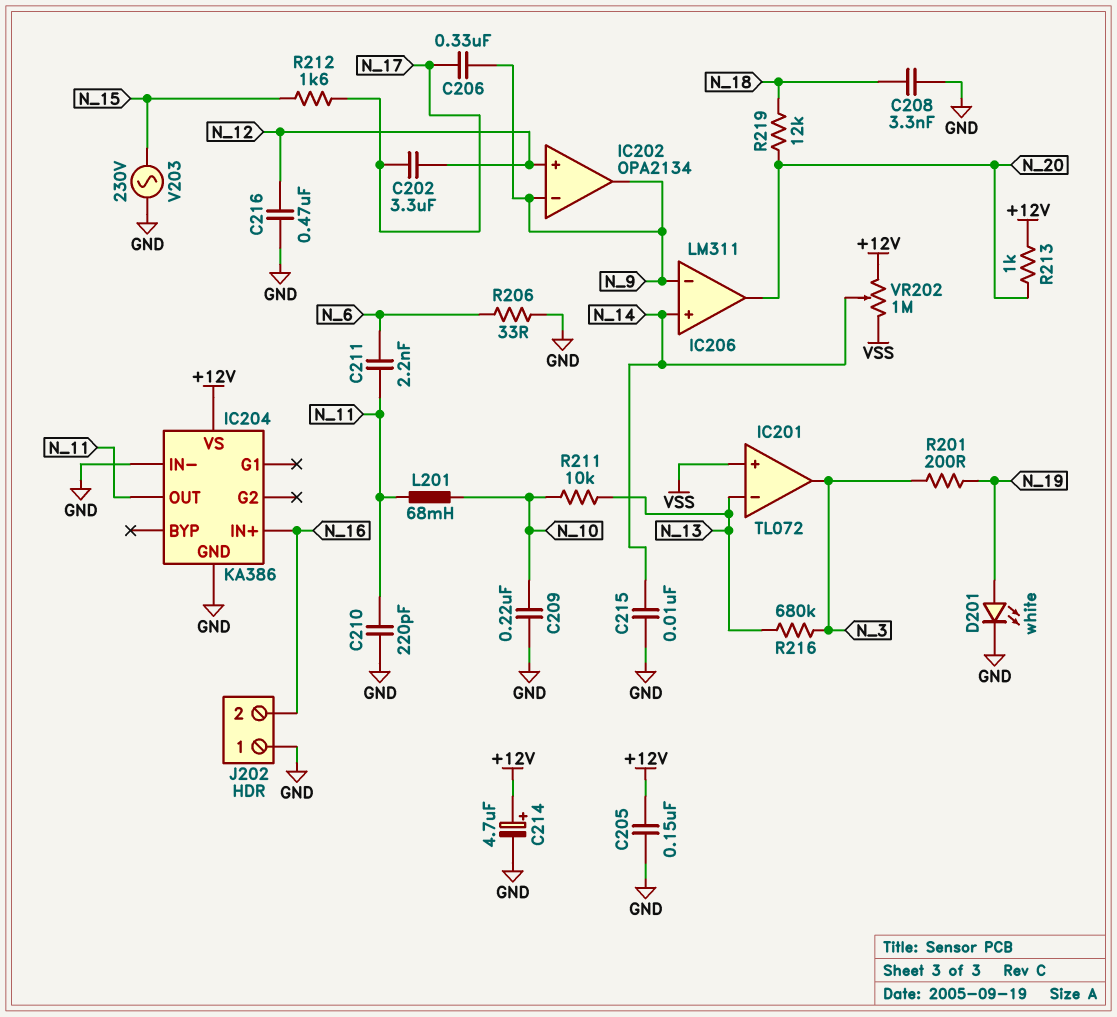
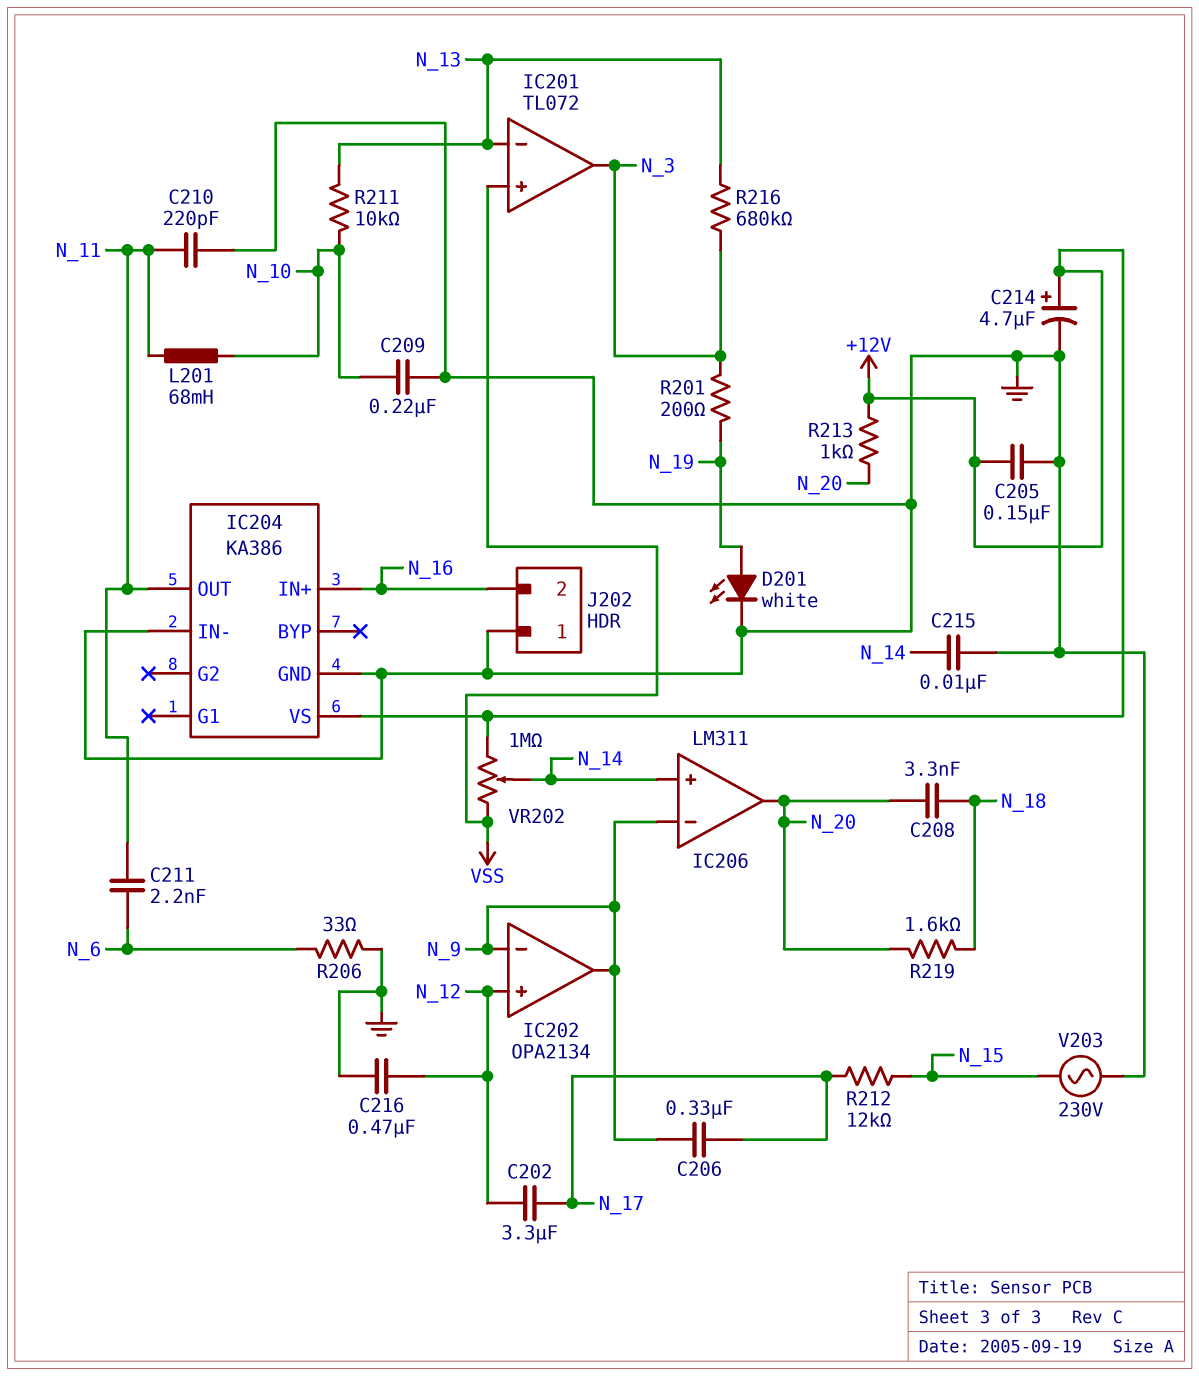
C208: 3.3nF (GND, N_18) -> 3.3nF (N_18, N_20)
R212: 1.6k (N_15, N_17) -> 12k (N_15, N_17)
R219: 12k (N_18, N_20) -> 1.6k (N_18, N_20)

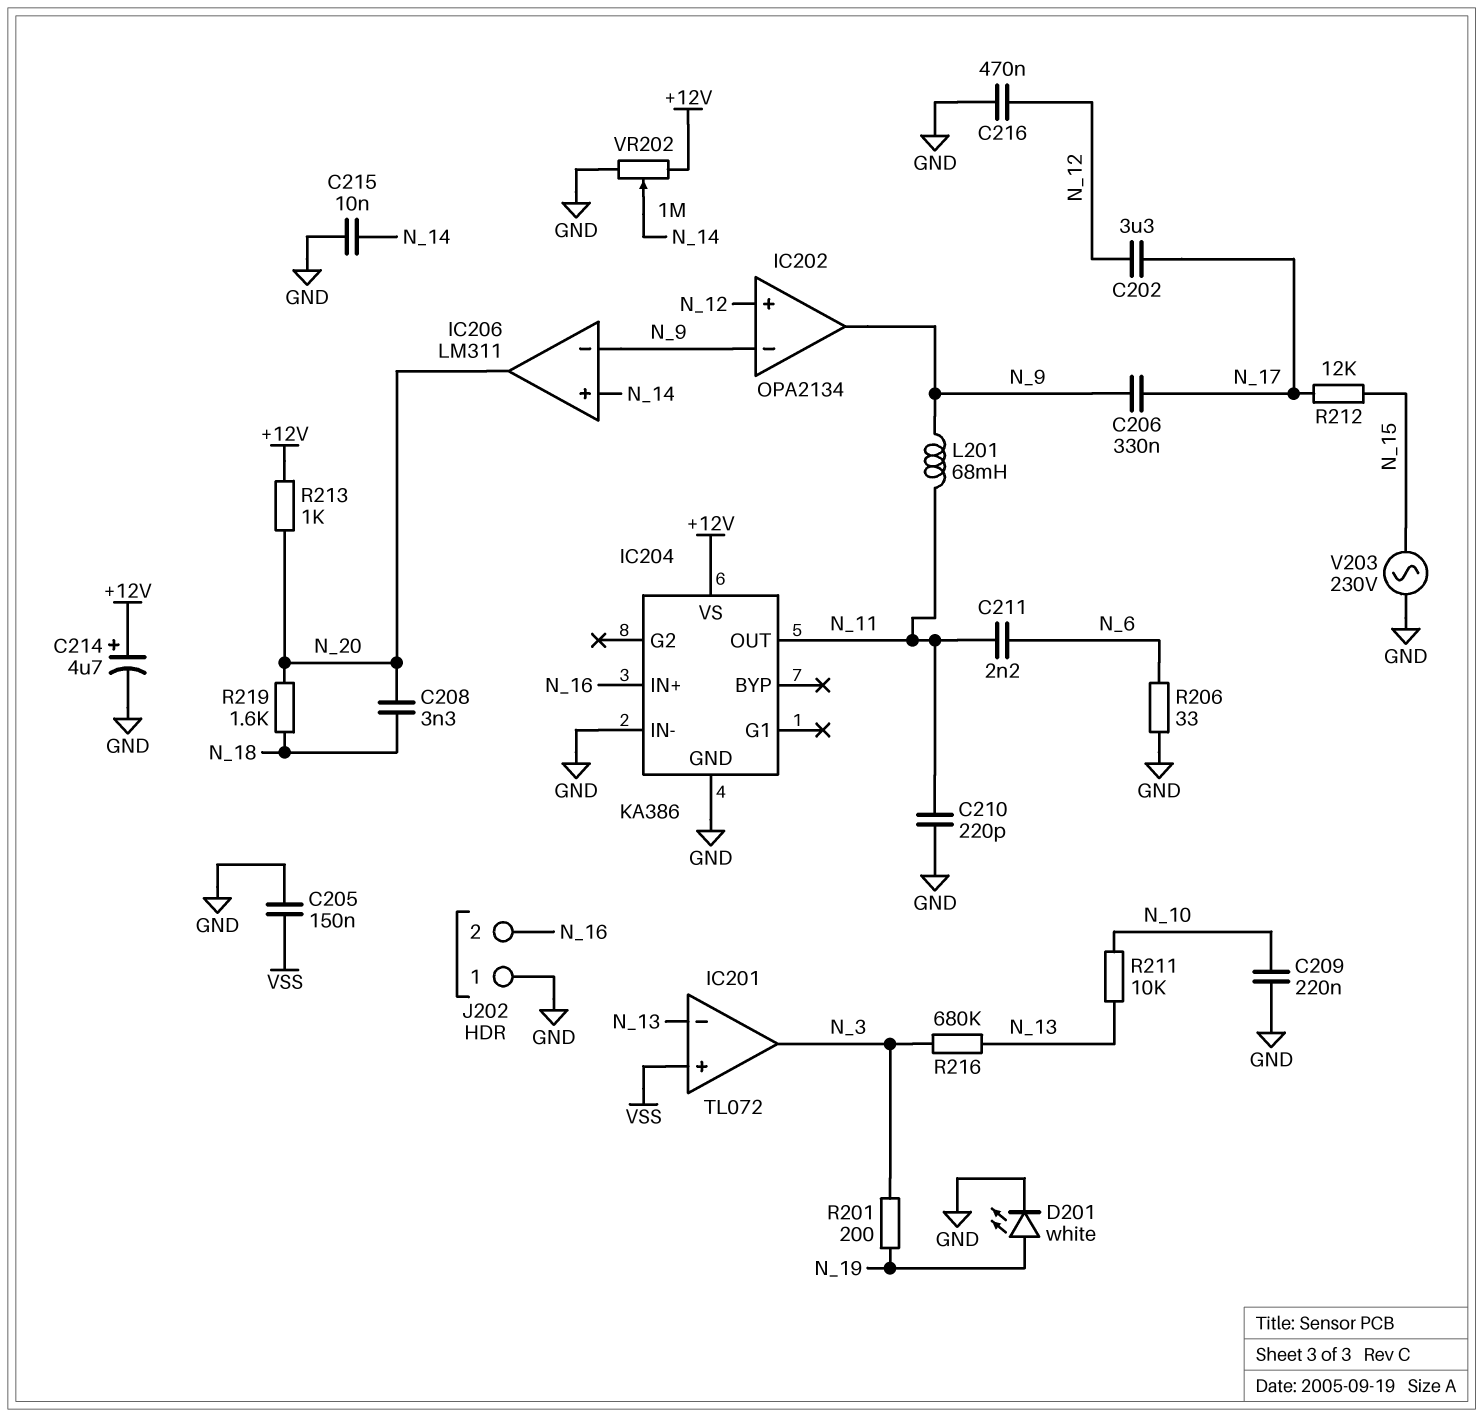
C205: 150nF (+12V, GND) -> 150nF (GND, VSS)
L201: 68mH (N_10, N_11) -> 68mH (N_9, N_11)
VR202: 1M (+12V, VSS, wiper N_14) -> 1M (+12V, GND, wiper N_14)

